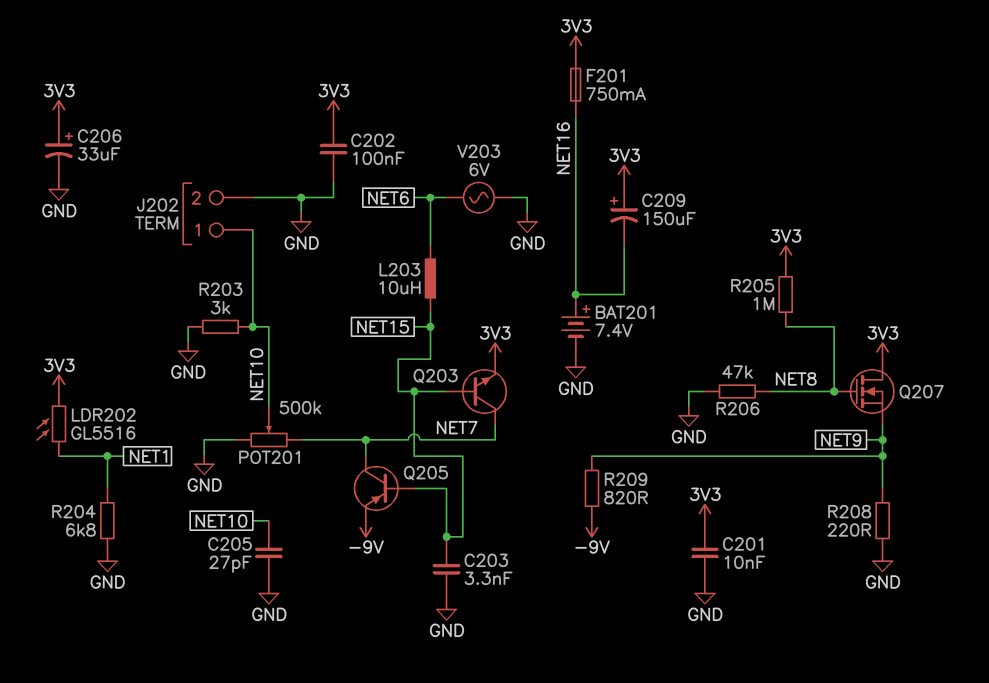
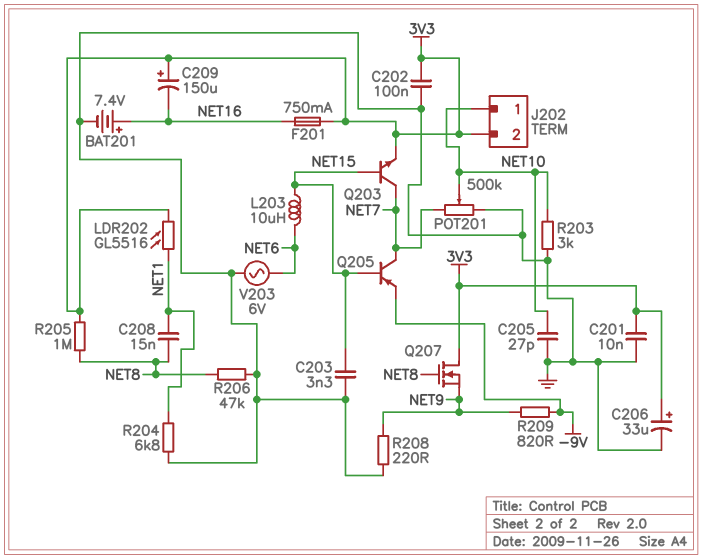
C208: none -> 15nF (NET1, NET8)
J202 pin 2: GND -> 3V3

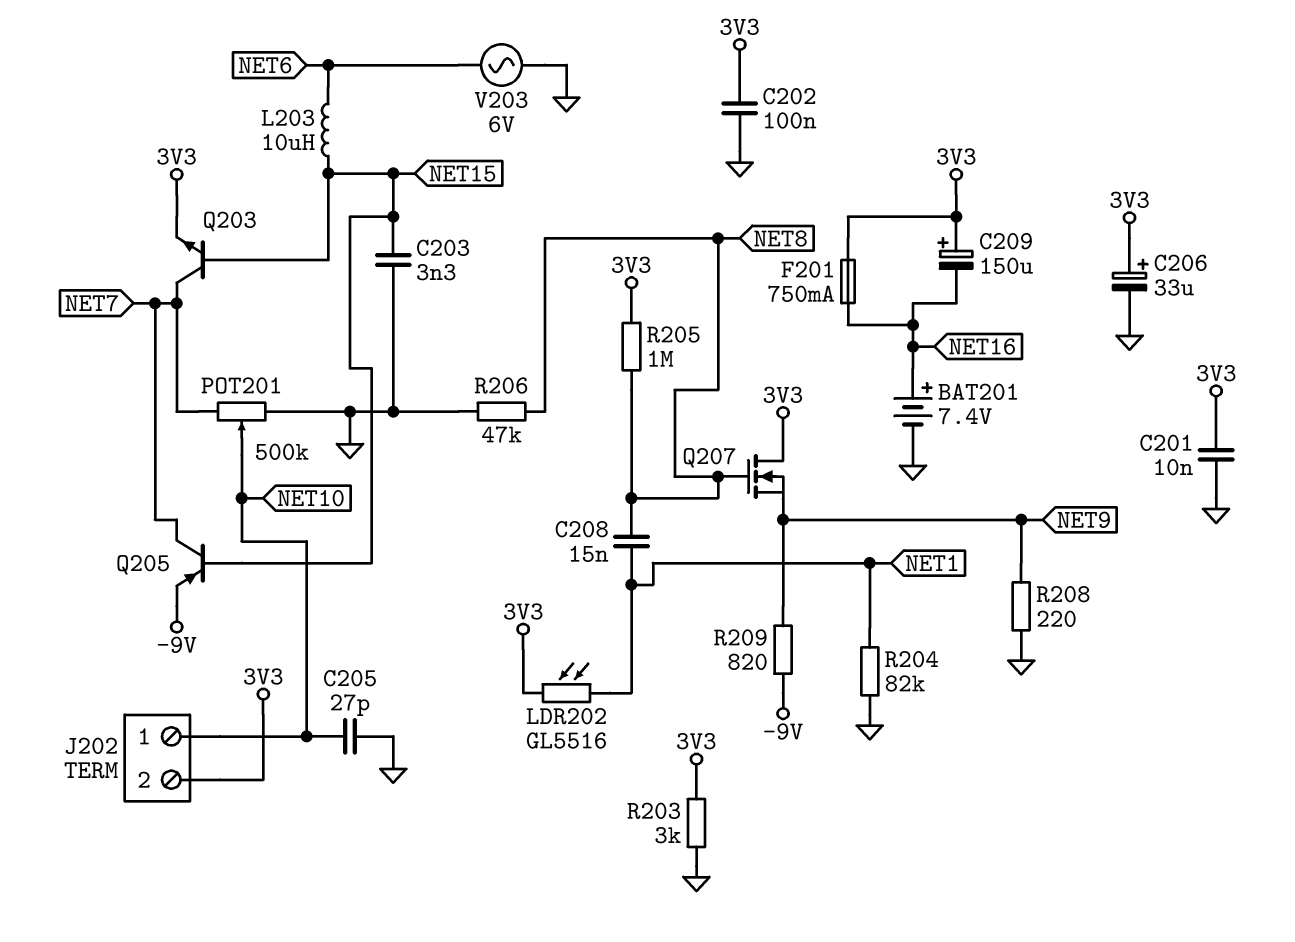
R203: 3k (GND, NET10) -> 3k (3V3, GND)
R204: 6.8k (GND, NET1) -> 82k (GND, NET1)

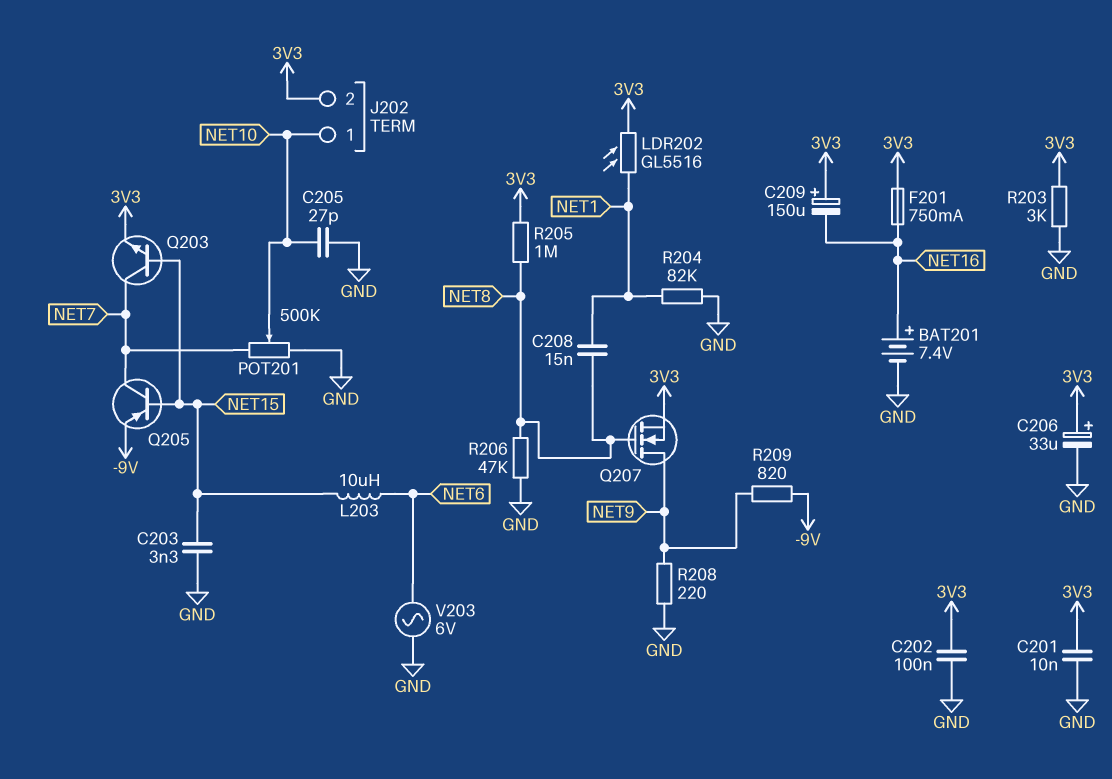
Q207: NMOS (G NET8, D 3V3, S NET9) -> NMOS (G NET8, D NET9, S 3V3)

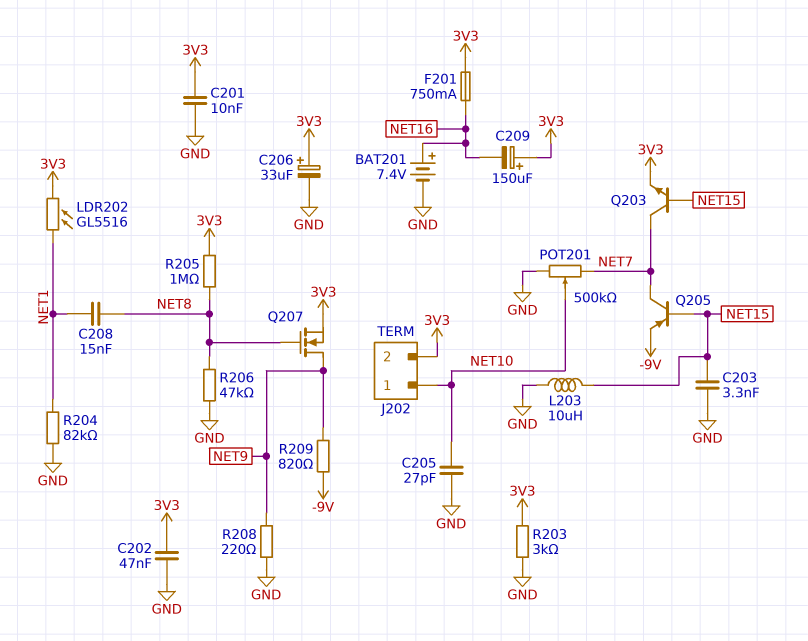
C202: 100nF (3V3, GND) -> 47nF (3V3, GND)
L203: 10uH (NET6, NET15) -> 10uH (GND, NET15)
V203: AC 6V (GND, NET6) -> none

